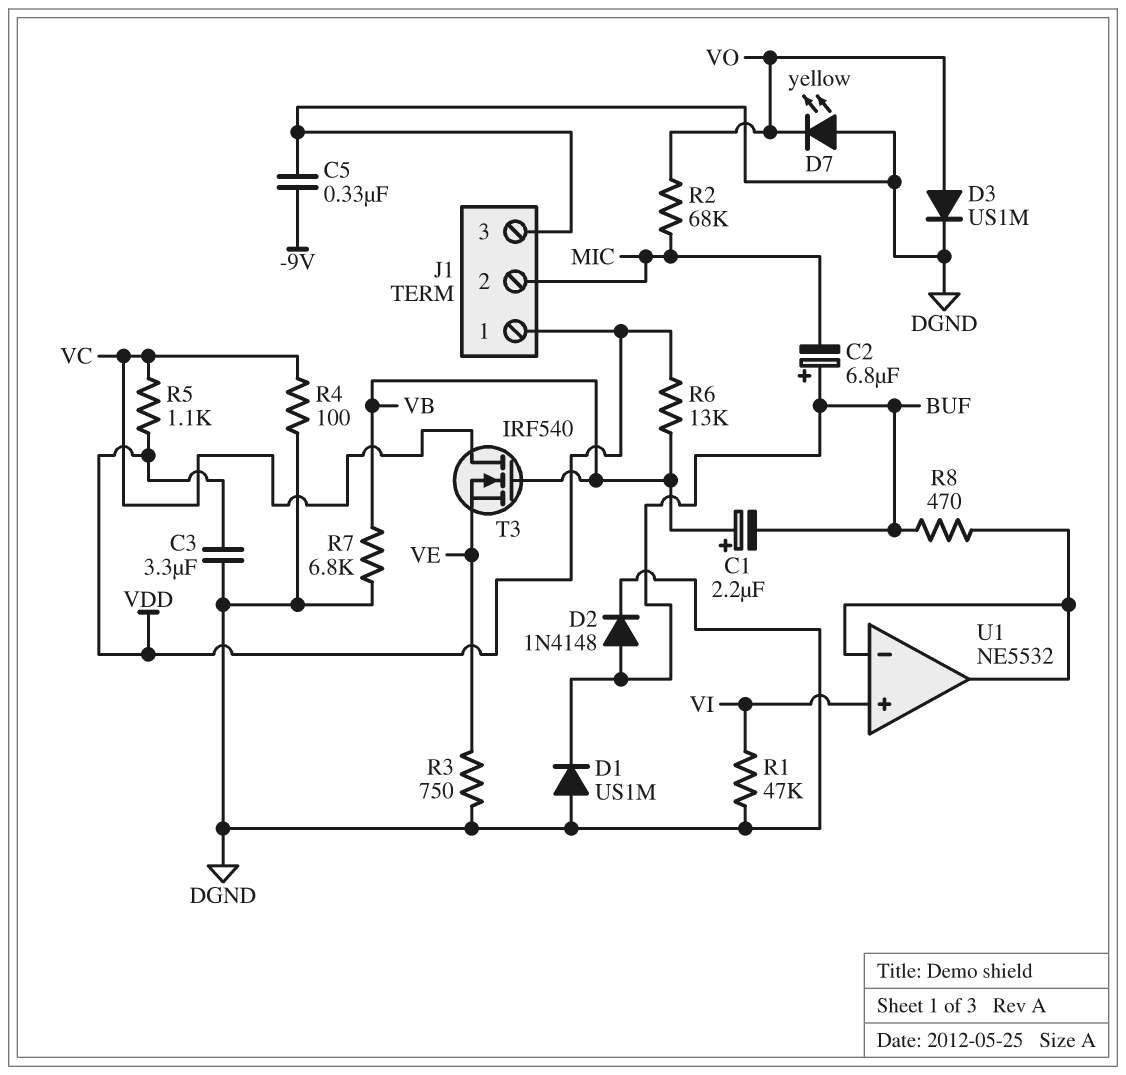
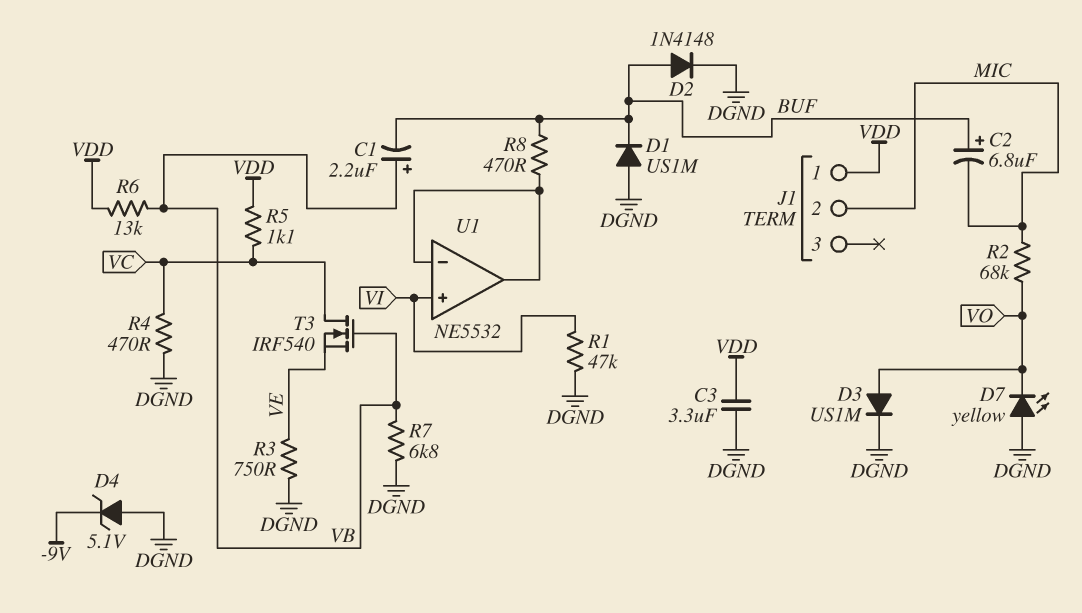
C5: 330nF (-9V, DGND) -> none
D4: none -> zener 5.1V (A DGND, K -9V)
J1 pin 3: DGND -> none
R4: 100 (DGND, VC) -> 470 (DGND, VC)

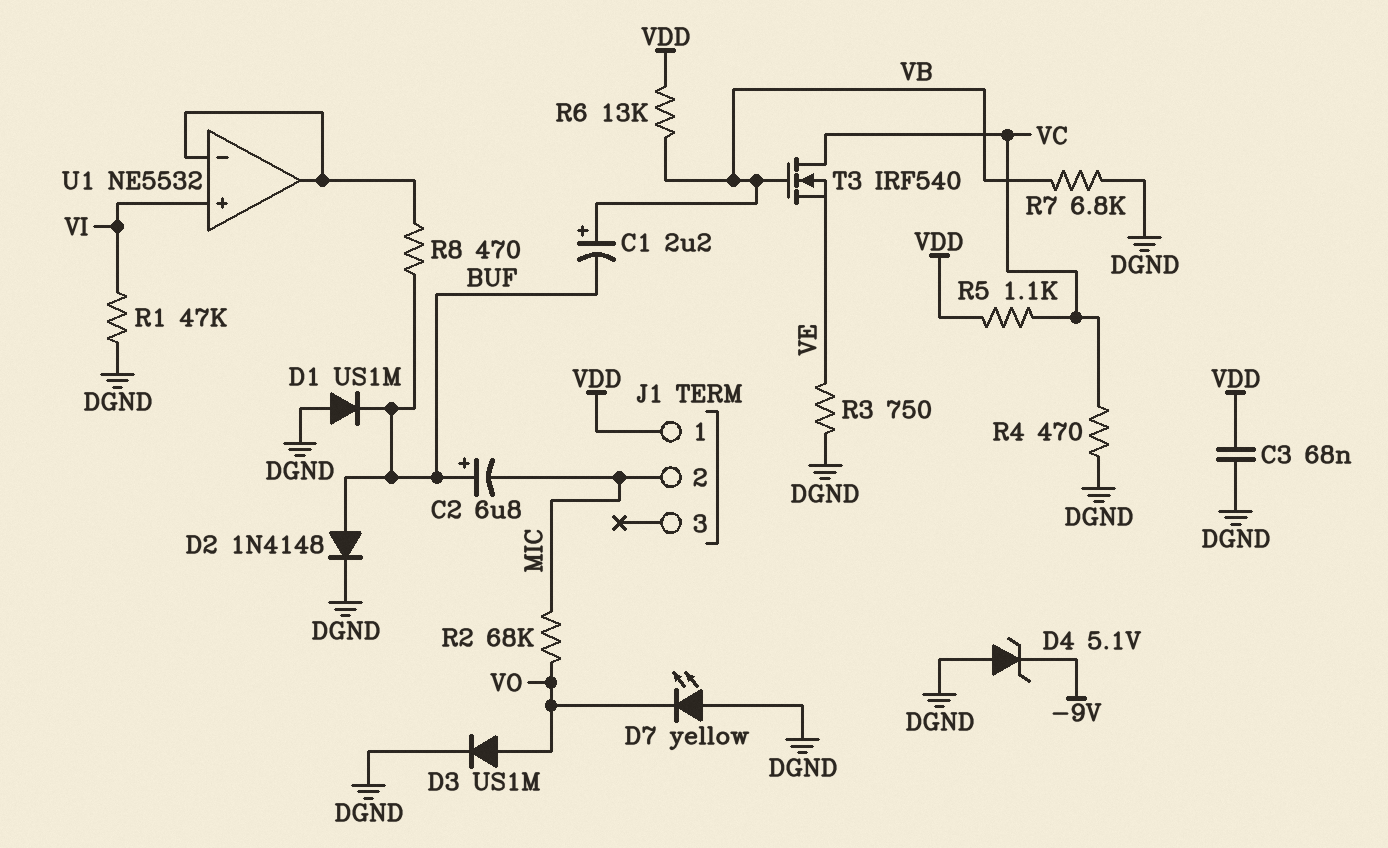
C3: 3.3uF (DGND, VDD) -> 68nF (DGND, VDD)

